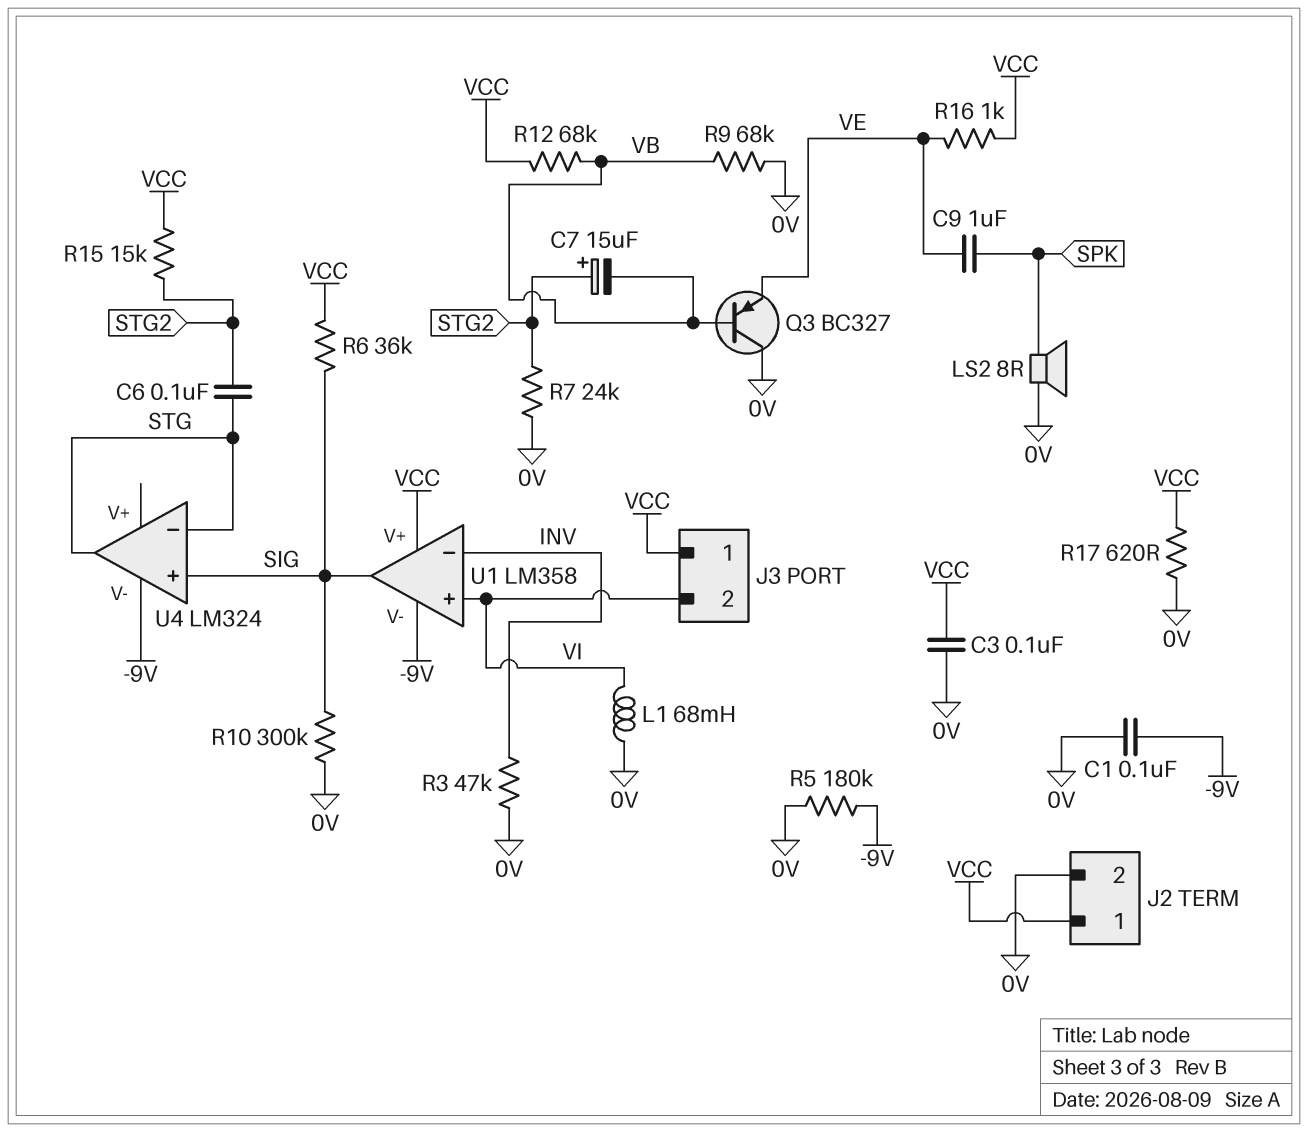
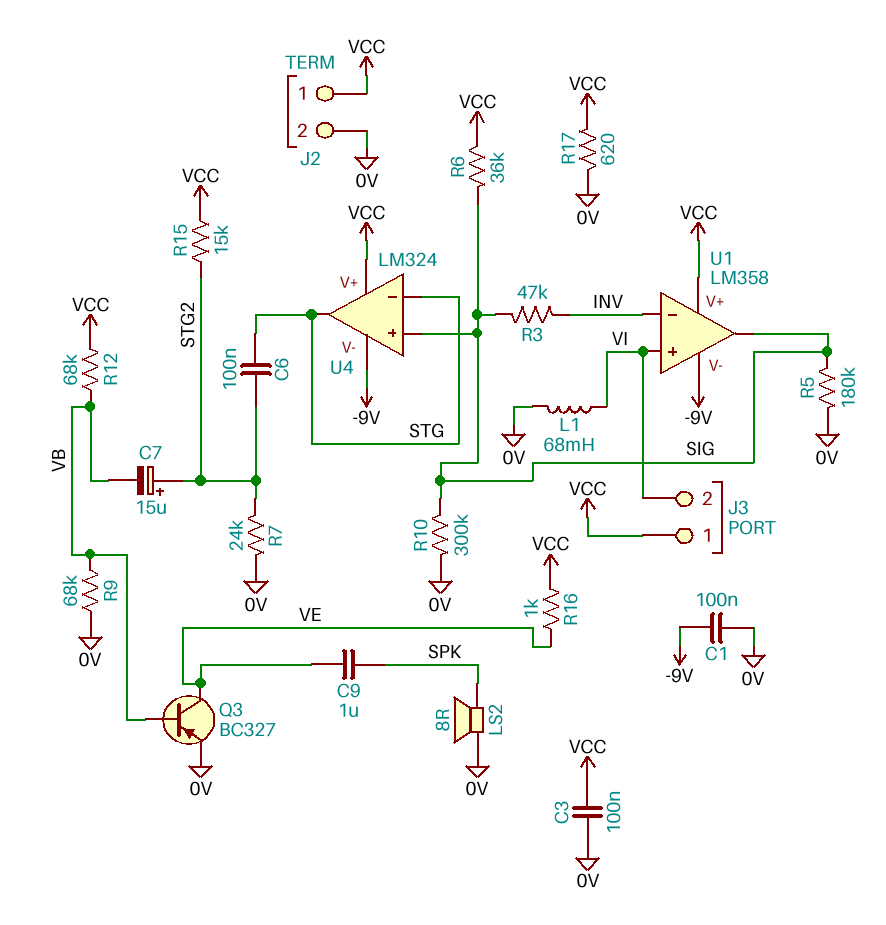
Q3: PNP BC327 (B VB, C 0V, E VE) -> PNP BC327 (B VB, C VE, E 0V)
R3: 47k (0V, INV) -> 47k (INV, SIG)
R5: 180k (-9V, 0V) -> 180k (0V, SIG)
U4 pin V+: none -> VCC

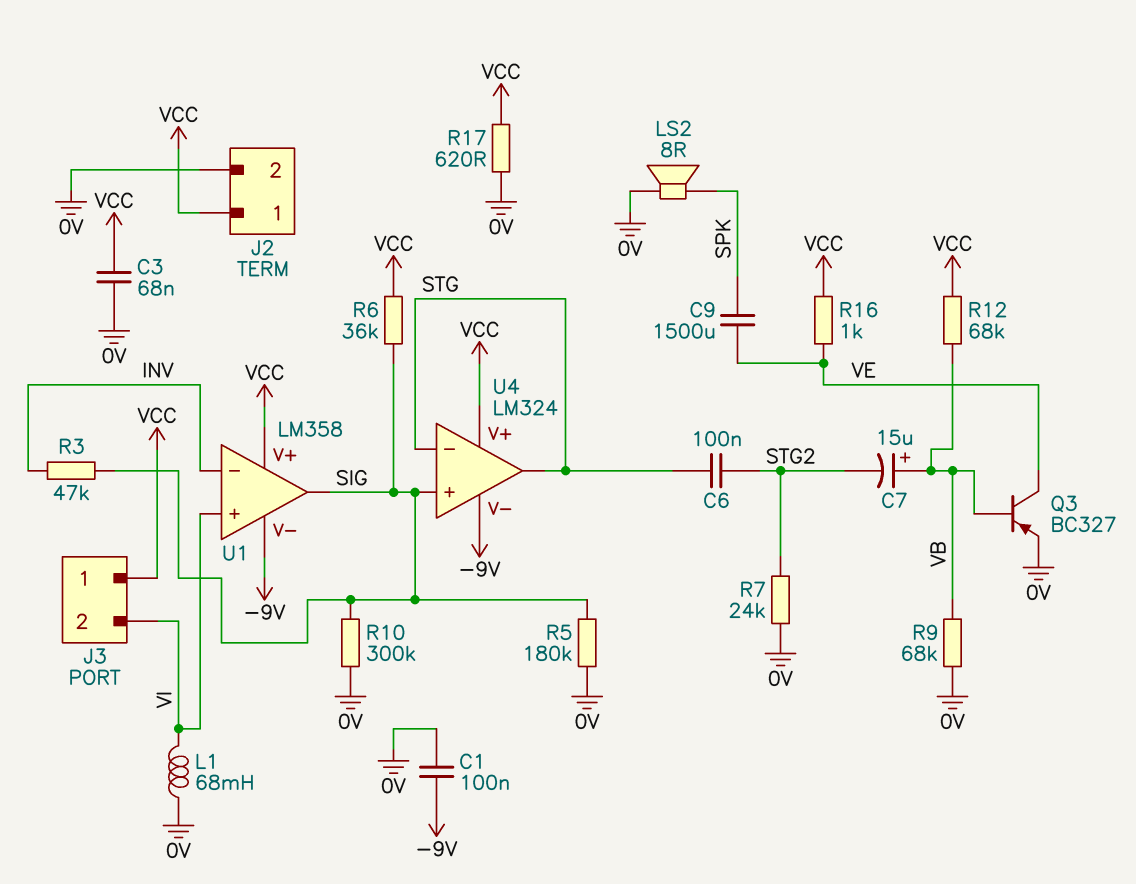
C3: 100nF (0V, VCC) -> 68nF (0V, VCC)
C7: 15uF (plus STG2, minus VB) -> 15uF (plus VB, minus STG2)
C9: 1uF (SPK, VE) -> 1500uF (SPK, VE)
R15: 15k (STG2, VCC) -> none

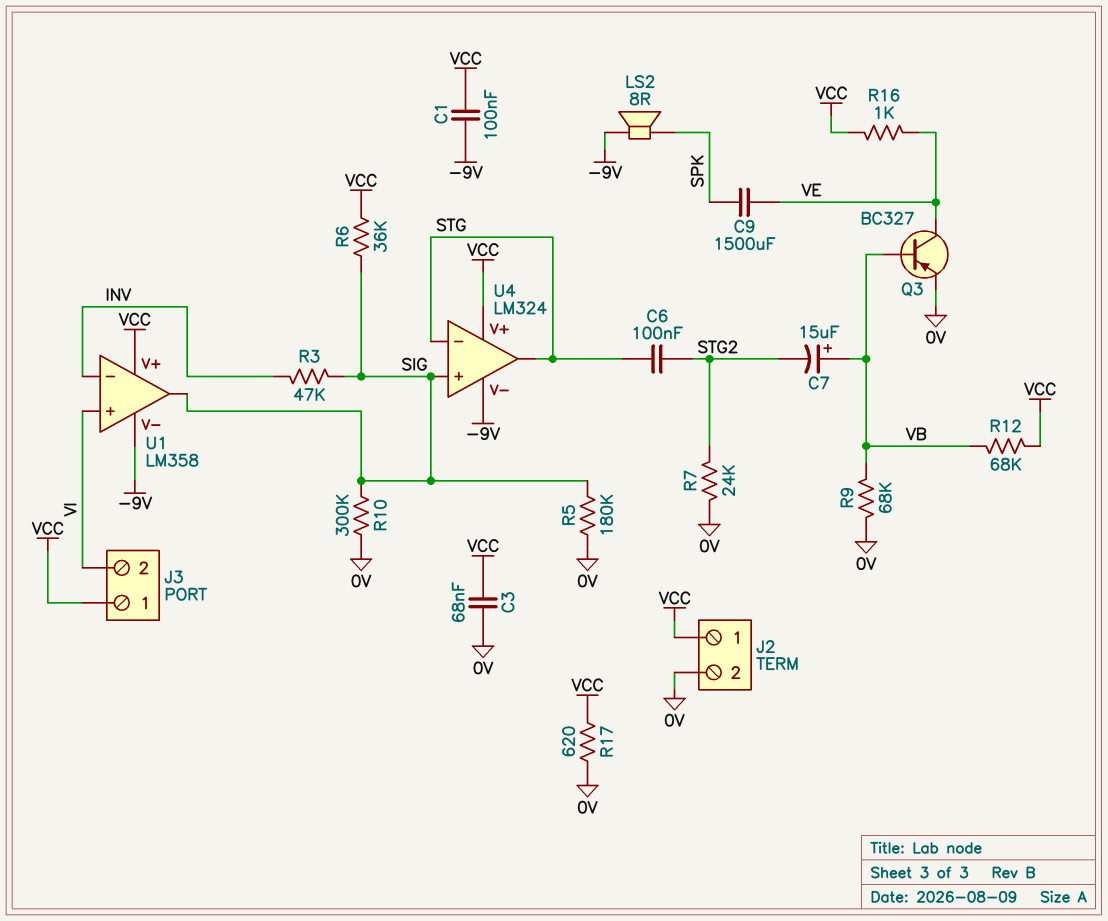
C1: 100nF (-9V, 0V) -> 100nF (-9V, VCC)
L1: 68mH (0V, VI) -> none
LS2: speaker 8R (0V, SPK) -> speaker 8R (-9V, SPK)

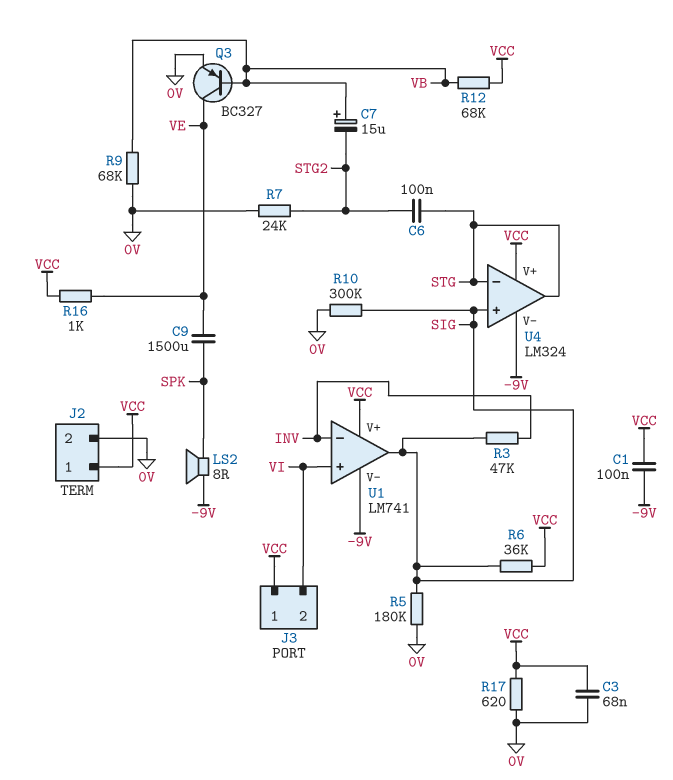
U1: LM358 -> LM741

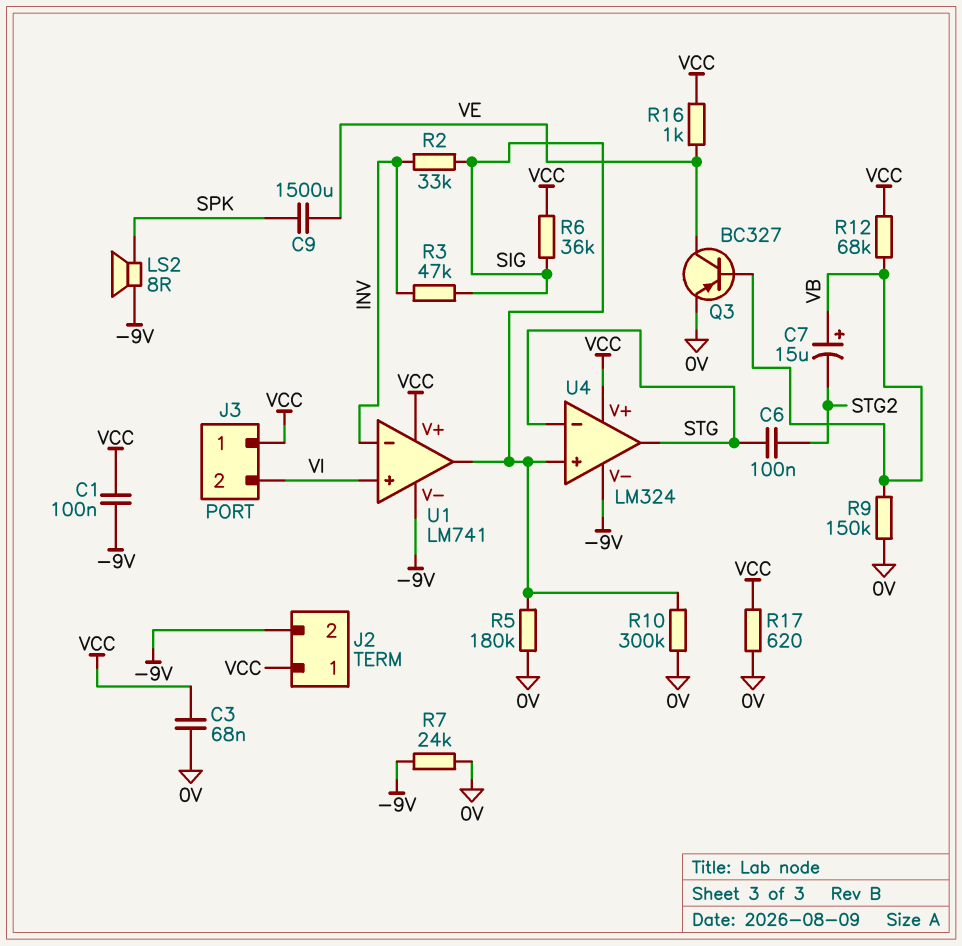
J2 pin 2: 0V -> -9V
R2: none -> 33k (INV, SIG)
R7: 24k (0V, STG2) -> 24k (-9V, 0V)
R9: 68k (0V, VB) -> 150k (0V, VB)

